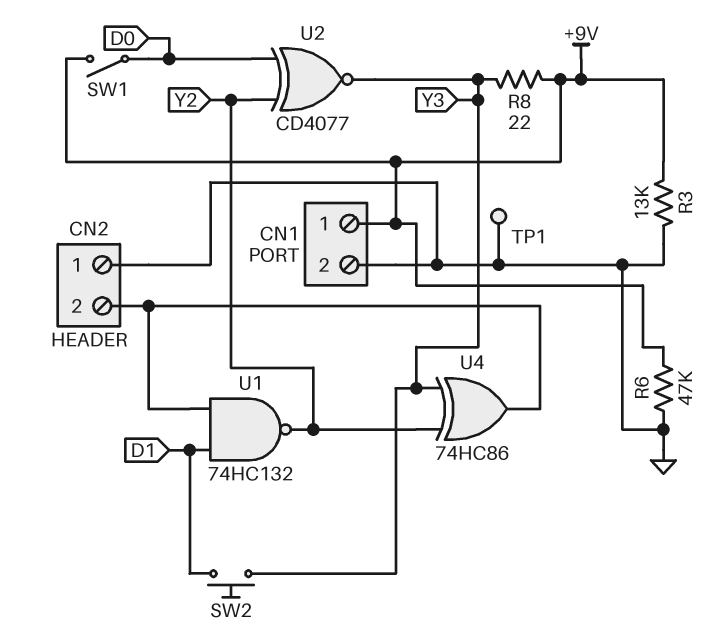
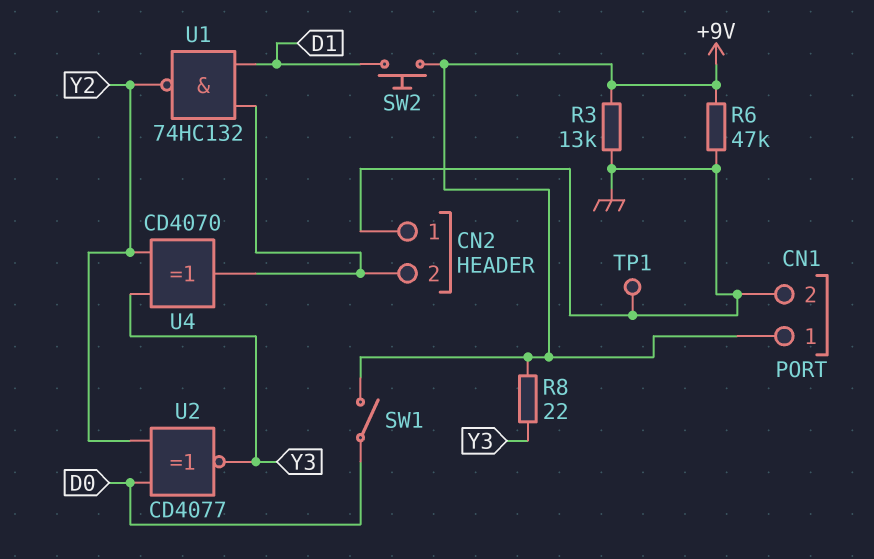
SW2: button (D1, Y3) -> button (+9V, D1)
U4: XOR 74HC86 (in Y2, in Y3, out CN2/2) -> XOR CD4070 (in Y2, in Y3, out CN2/2)

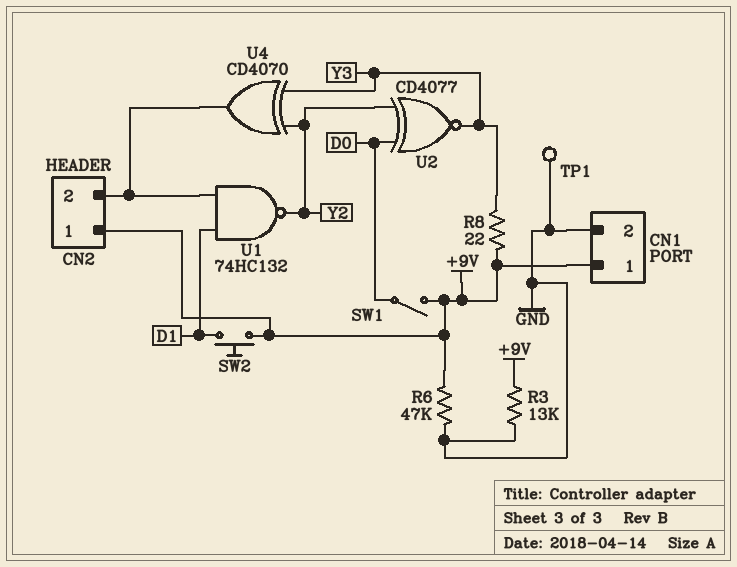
CN2 pin 1: GND -> +9V

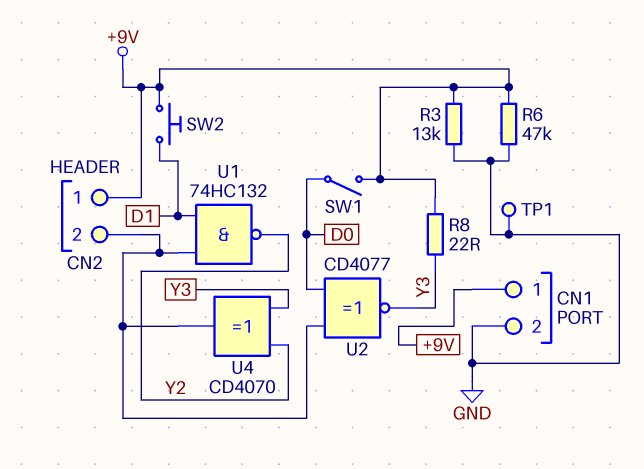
U2: XNOR CD4077 (in D0, in Y2, out Y3) -> XNOR CD4077 (in CN2/2, in D0, out Y3)

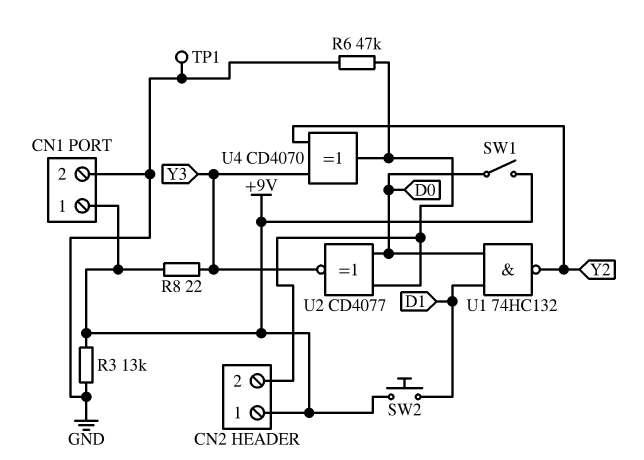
R6: 47k (+9V, GND) -> 47k (CN2/2, GND)
U1: NAND 74HC132 (in CN2/2, in D1, out Y2) -> NAND 74HC132 (in D0, in D1, out Y2)

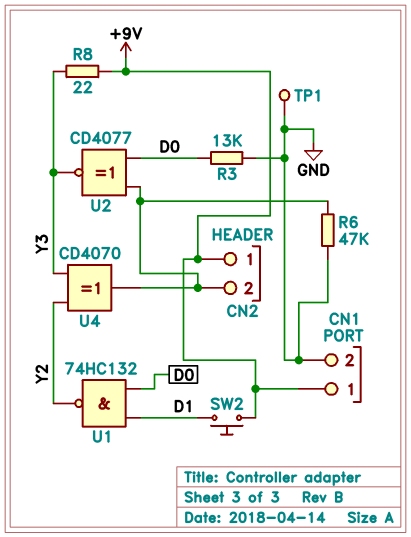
R3: 13k (+9V, GND) -> 13k (D0, GND)
SW1: switch (+9V, D0) -> none

